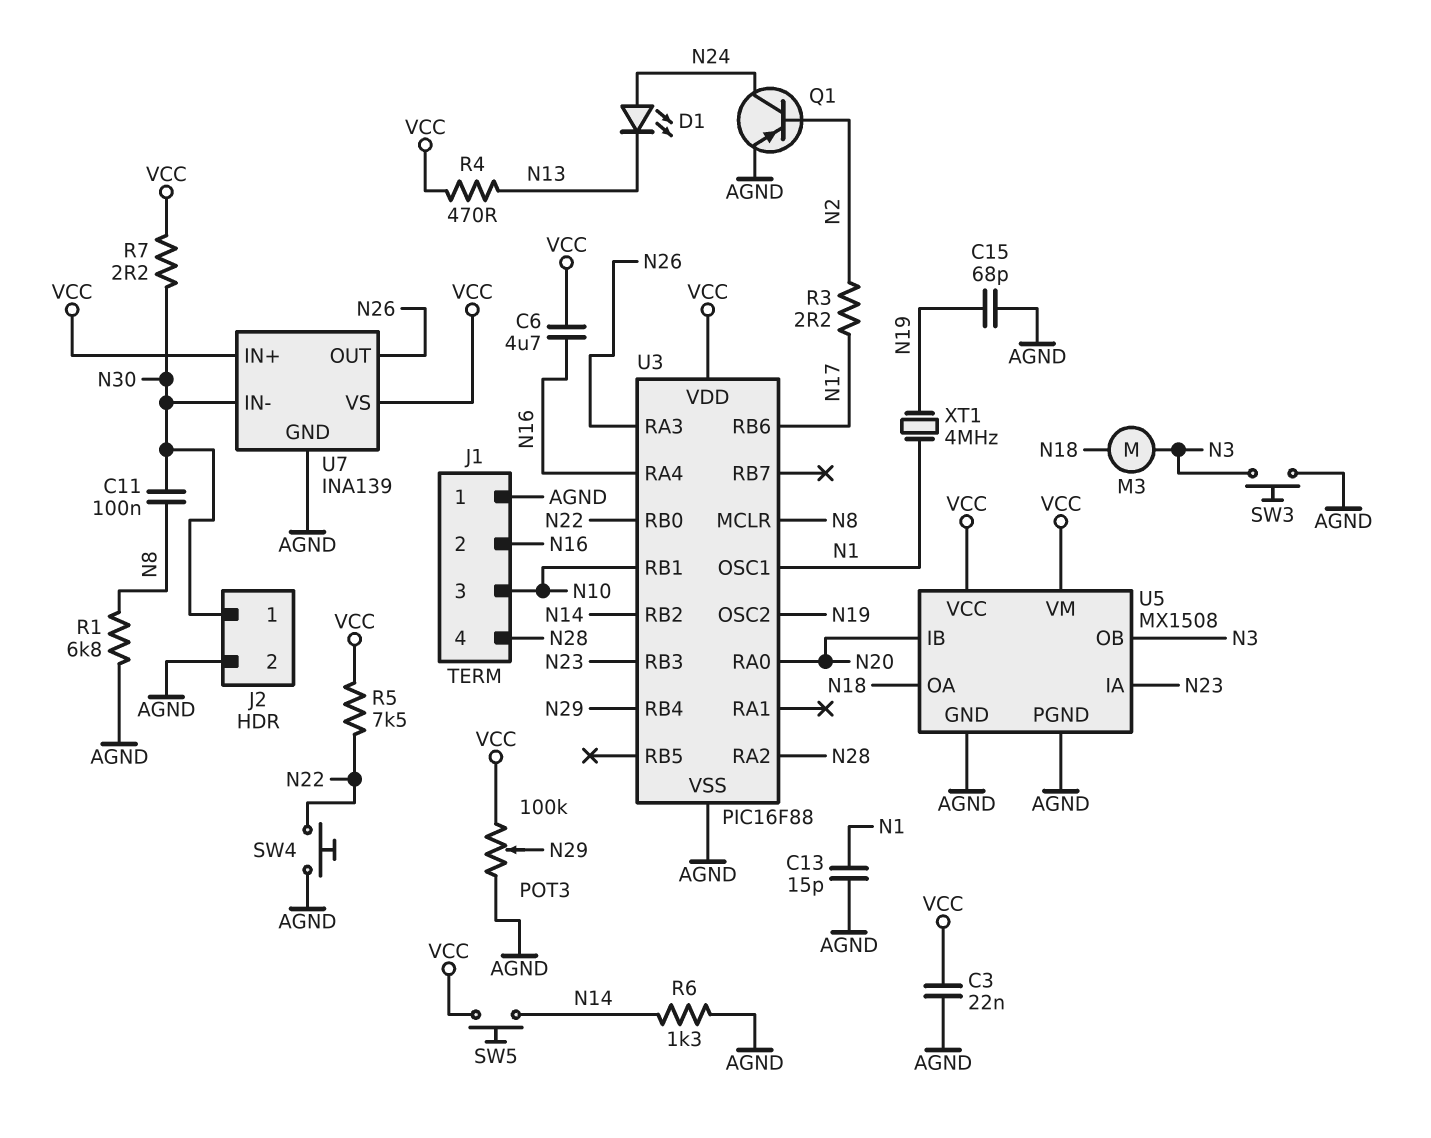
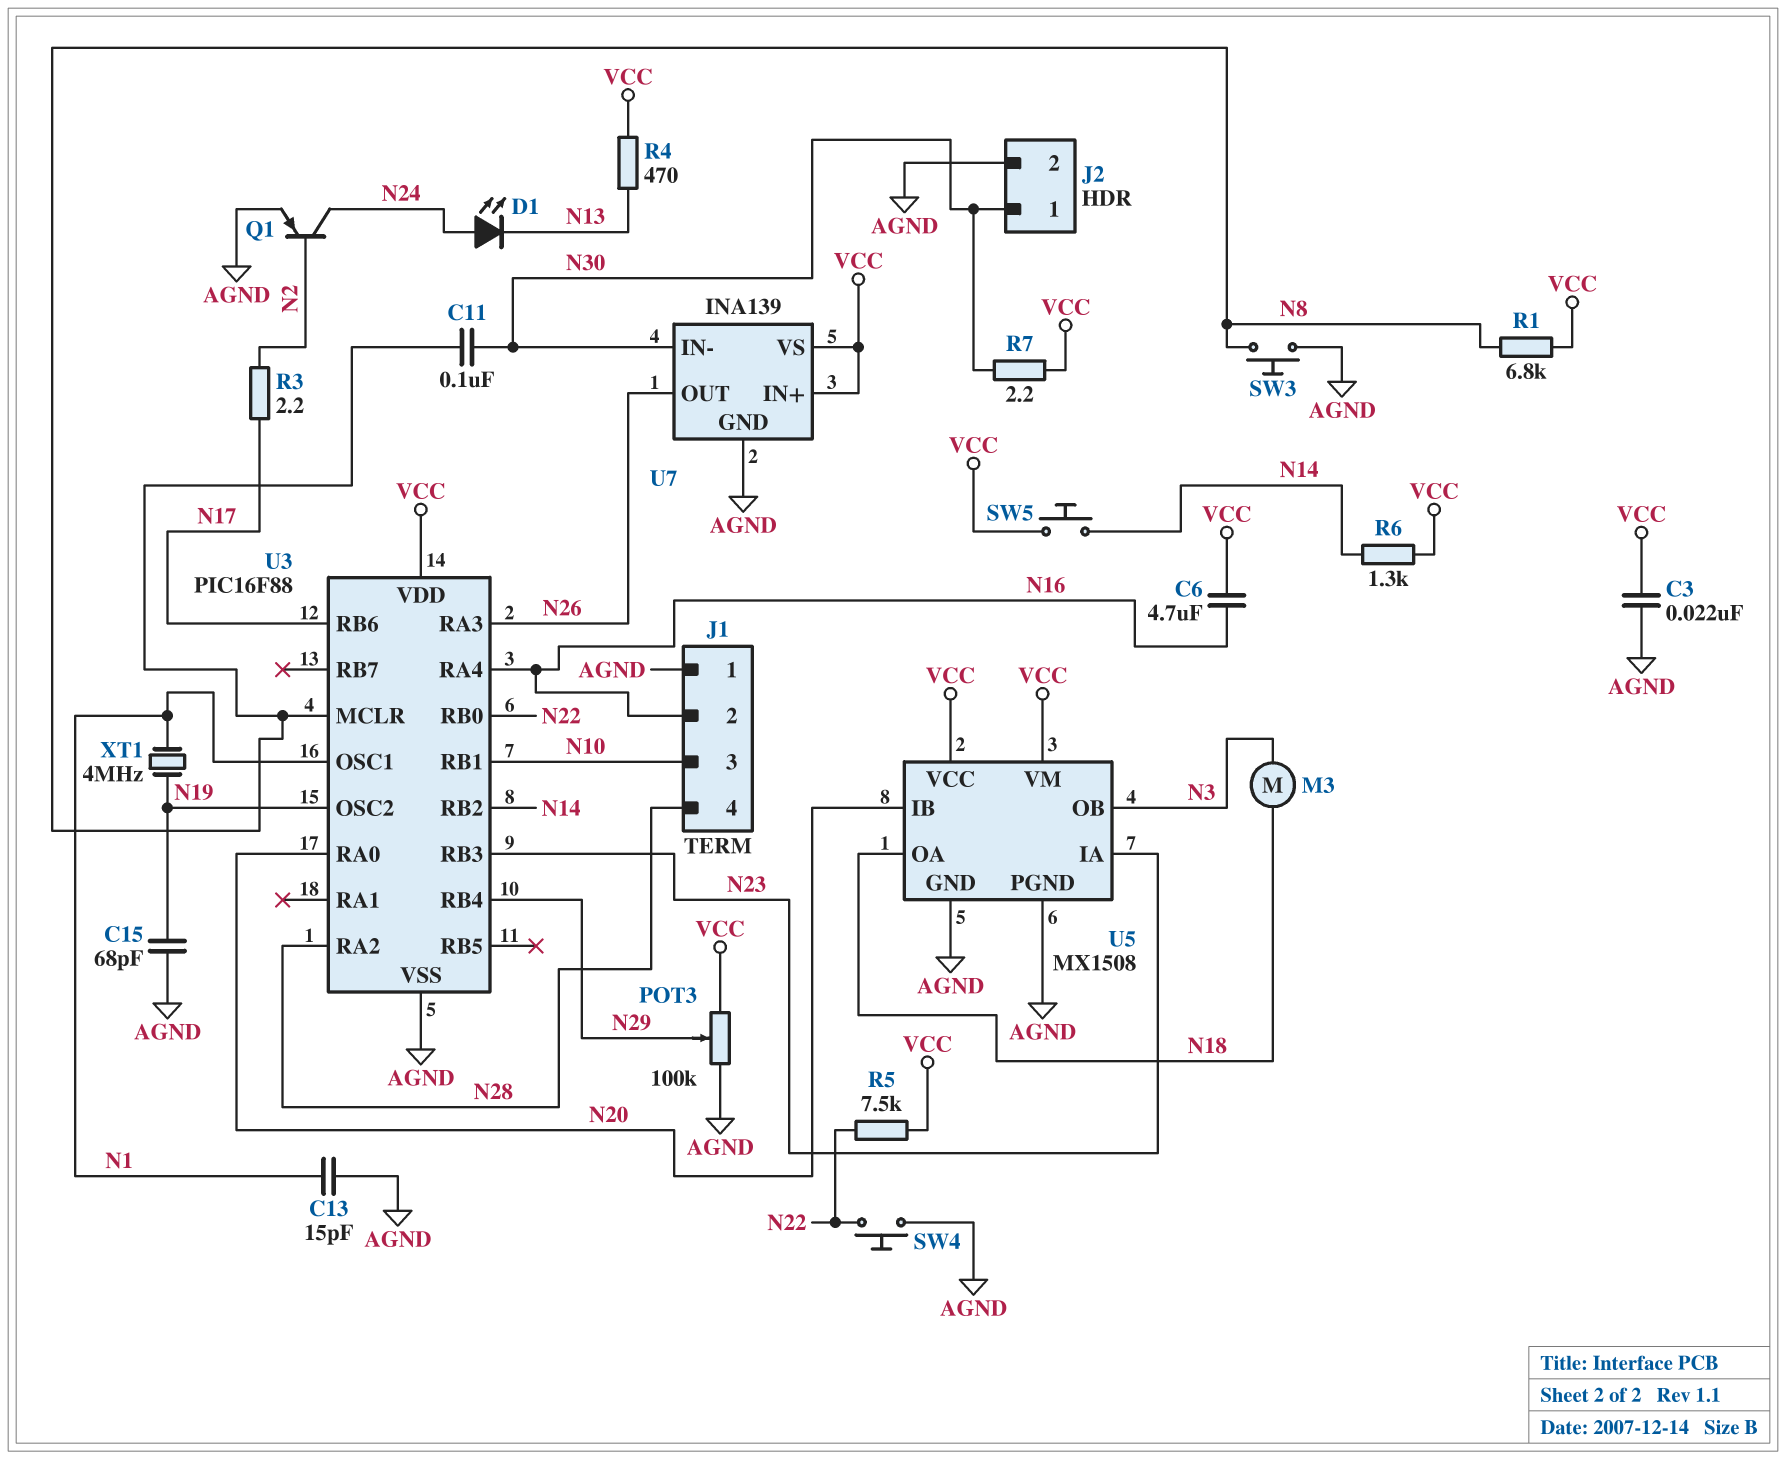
R1: 6.8k (AGND, N8) -> 6.8k (N8, VCC)
R6: 1.3k (AGND, N14) -> 1.3k (N14, VCC)
SW3: button (AGND, N3) -> button (AGND, N8)

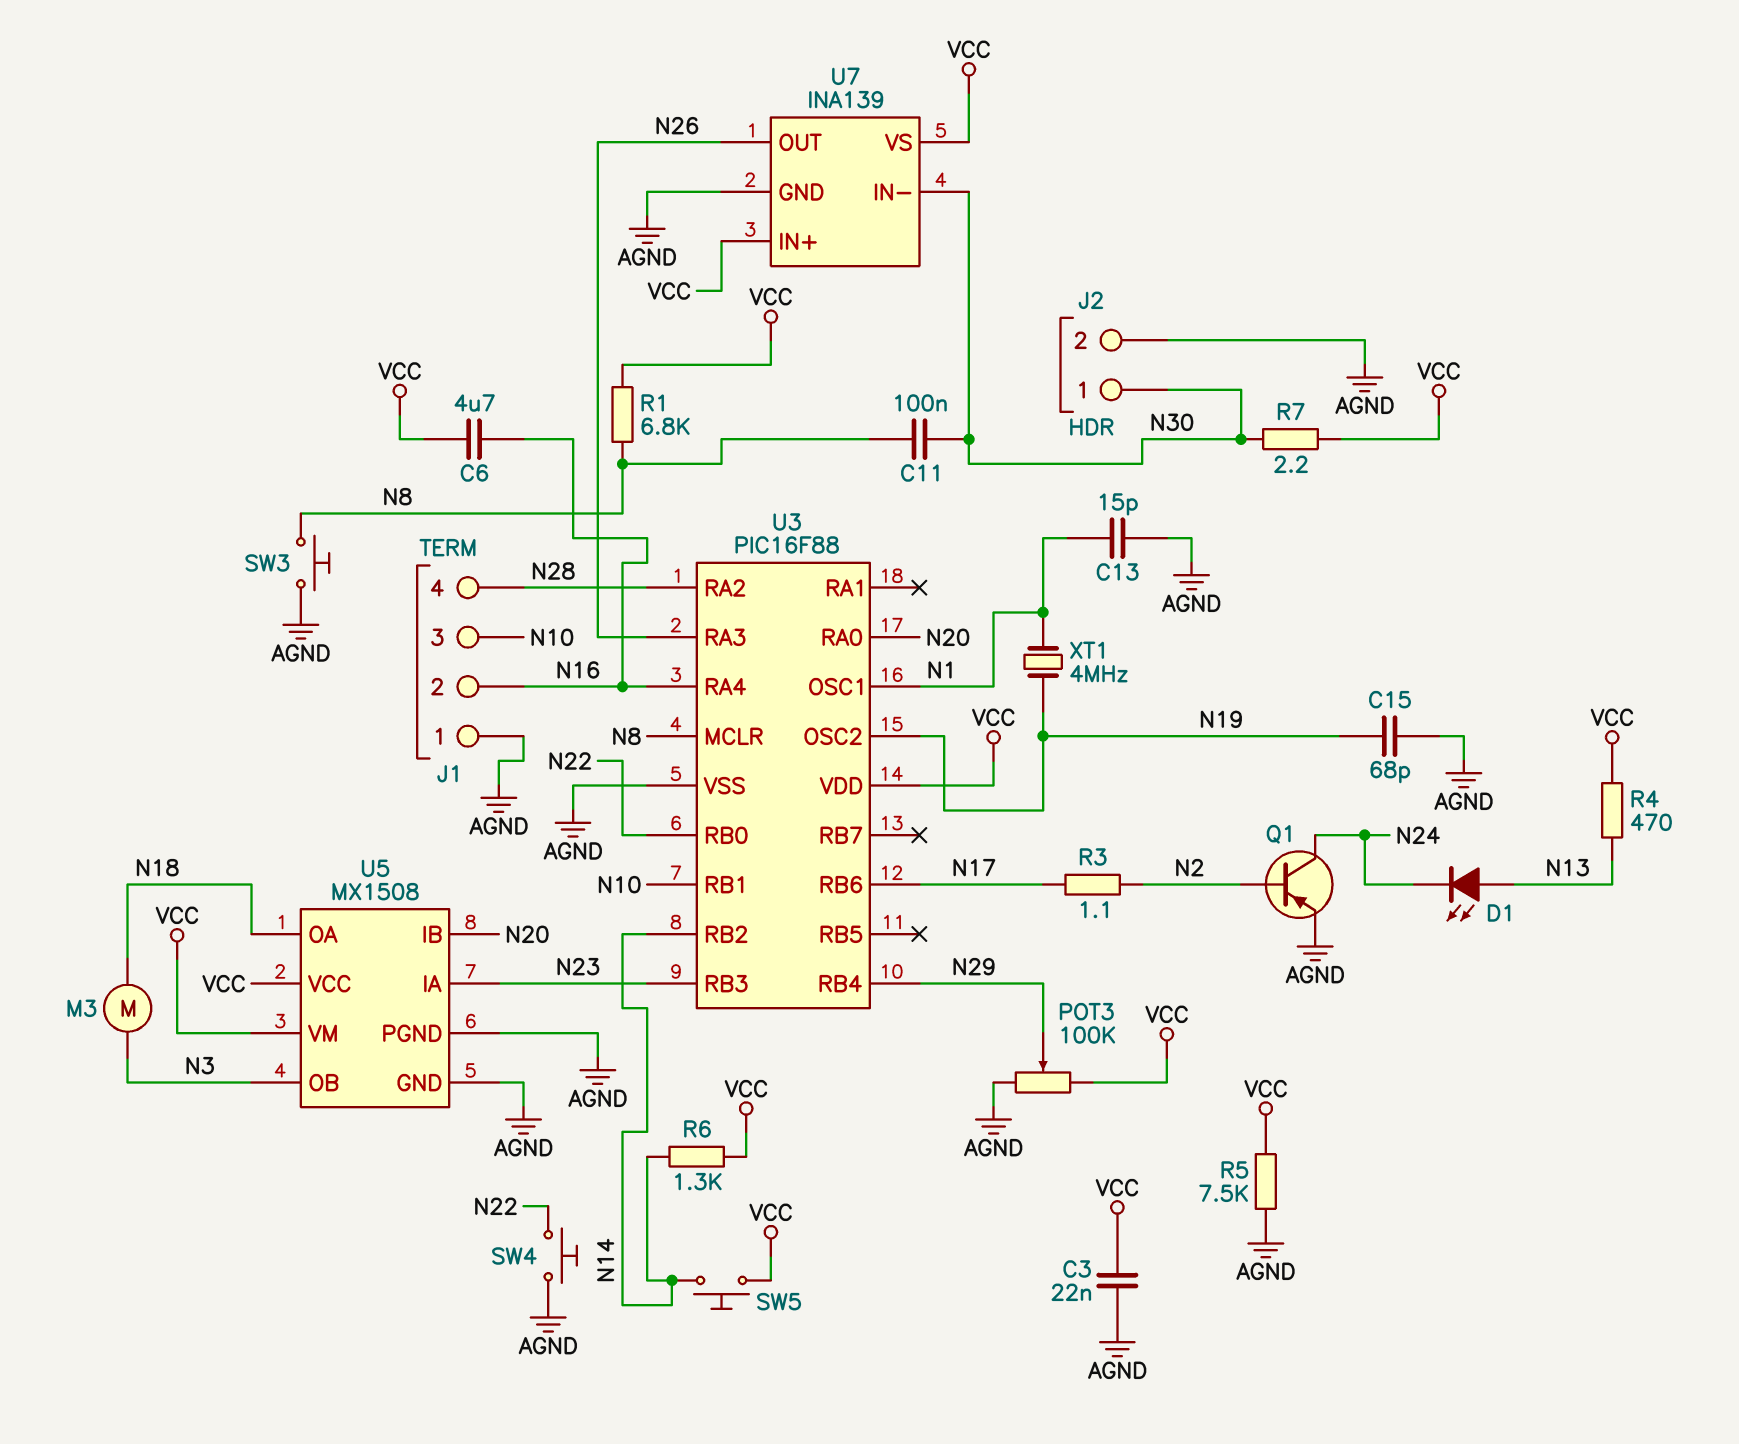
D1: LED (A N24, K N13) -> LED (A N13, K N24)
R3: 2.2 (N2, N17) -> 1.1 (N2, N17)
R5: 7.5k (N22, VCC) -> 7.5k (AGND, VCC)

